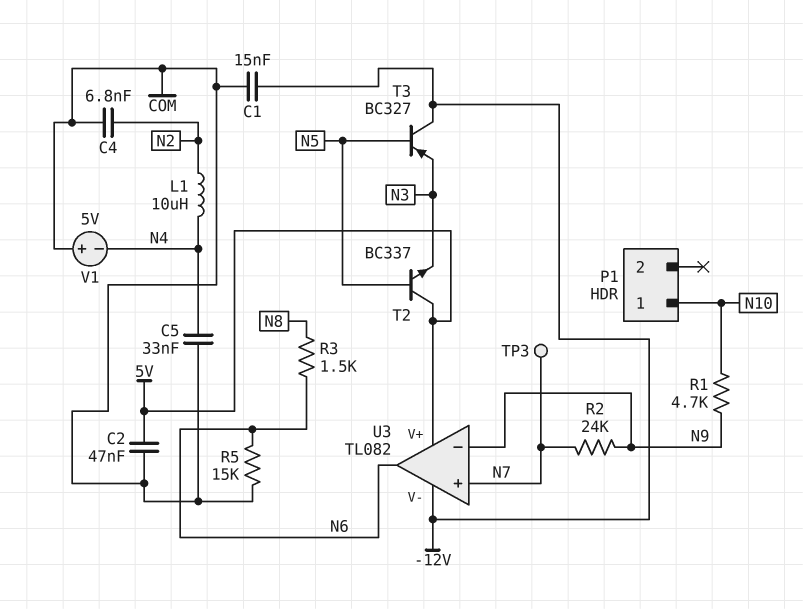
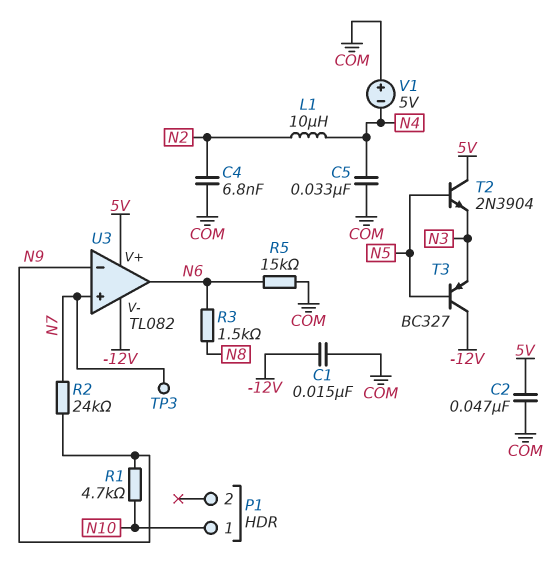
T2: NPN BC337 (B N5, C 5V, E N3) -> NPN 2N3904 (B N5, C 5V, E N3)

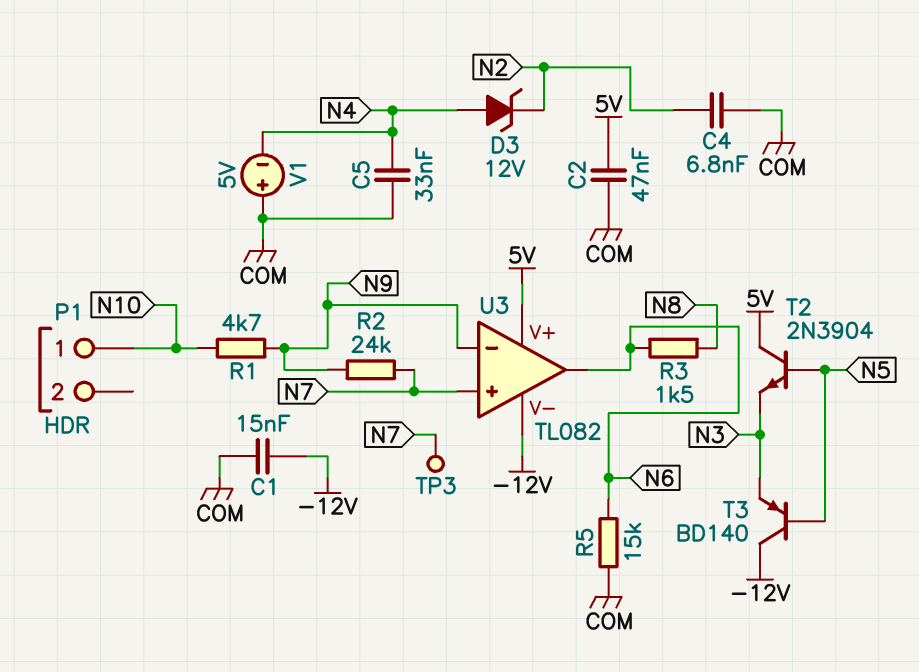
D3: none -> zener 12V (A N4, K N2)
L1: 10uH (N2, N4) -> none
T3: PNP BC327 (B N5, C -12V, E N3) -> PNP BD140 (B N5, C -12V, E N3)

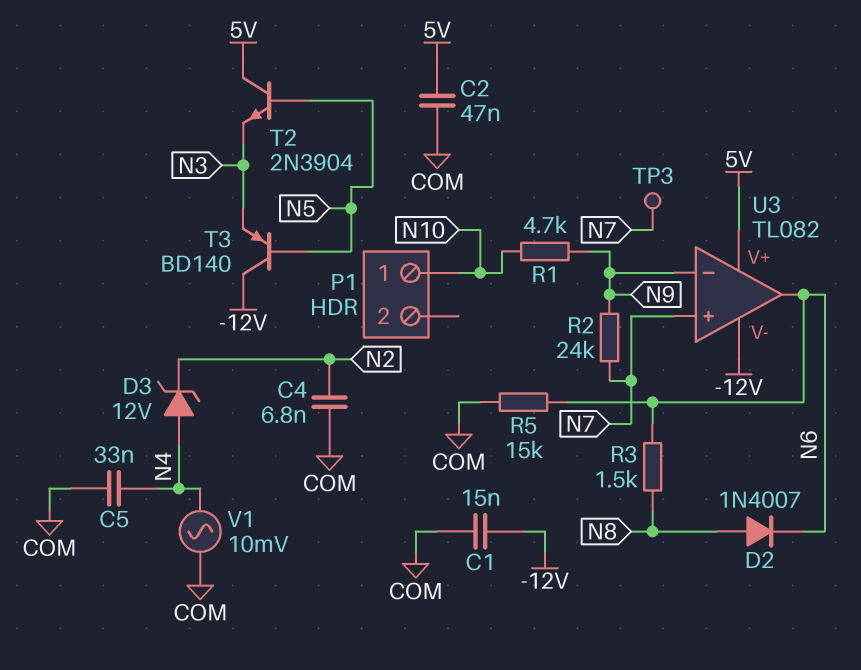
D2: none -> diode 1N4007 (A N8, K N6)
V1: 5V (plus COM, minus N4) -> AC 10mV (COM, N4)

